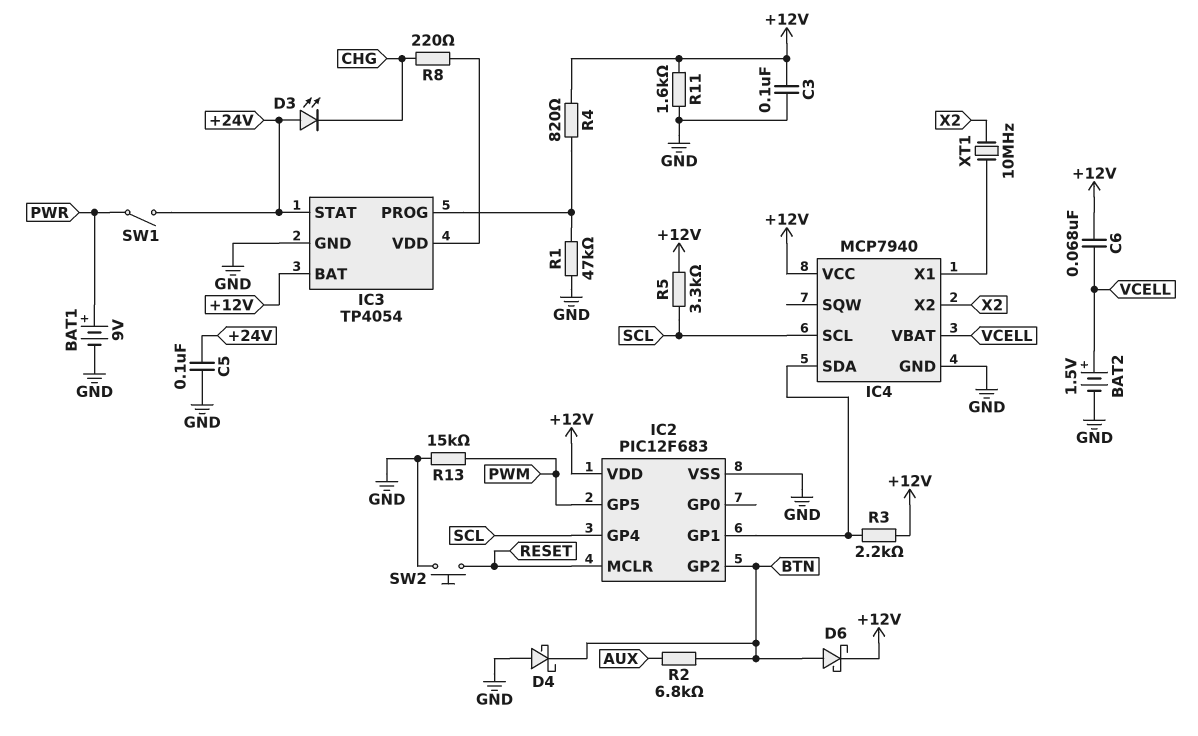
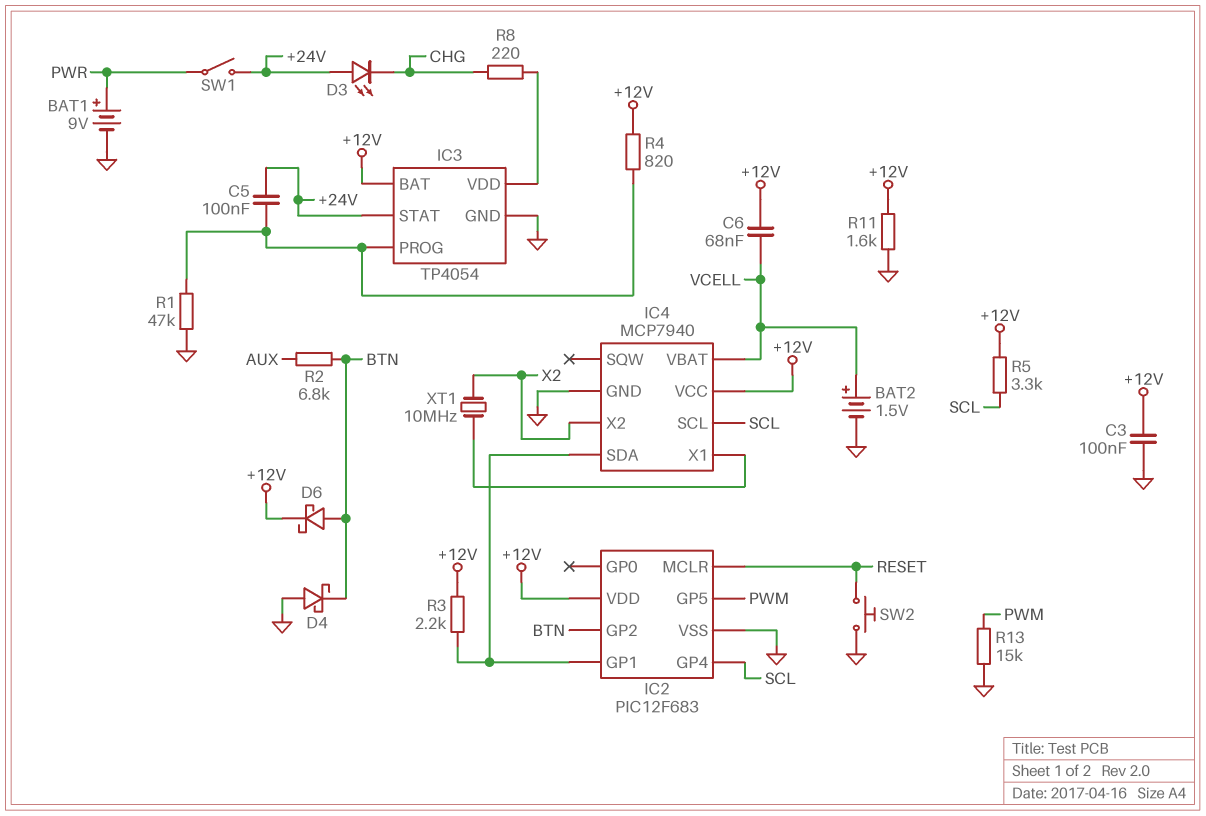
C5: 100nF (+24V, GND) -> 100nF (+24V, IC3/PROG)

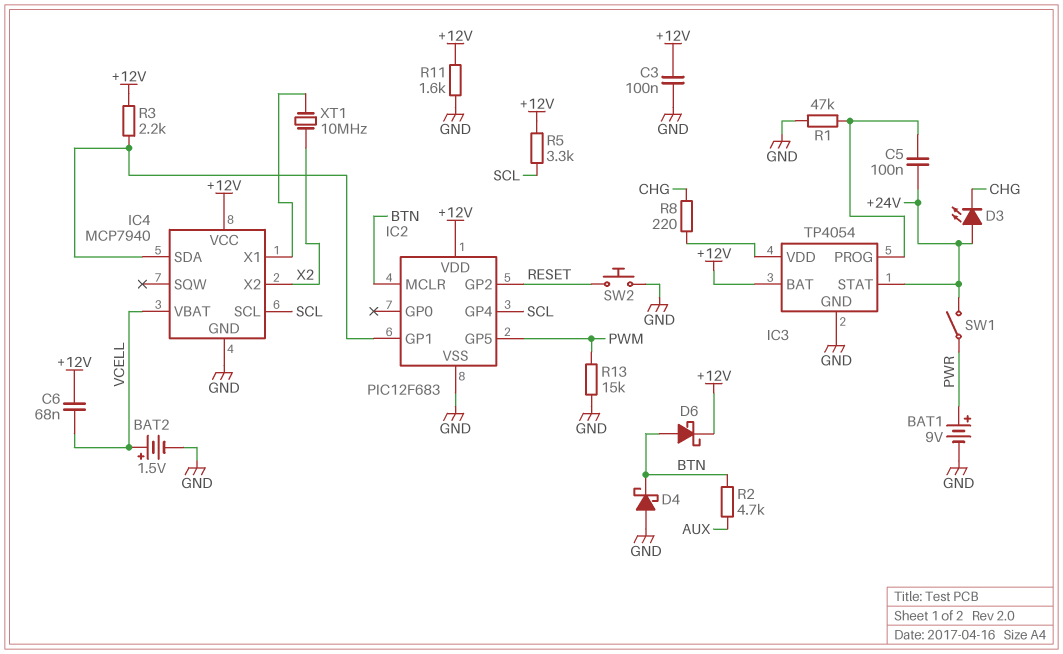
IC2 pin GP2: BTN -> RESET
IC2 pin MCLR: RESET -> BTN
R2: 6.8k (AUX, BTN) -> 4.7k (AUX, BTN)
R4: 820 (+12V, IC3/PROG) -> none

